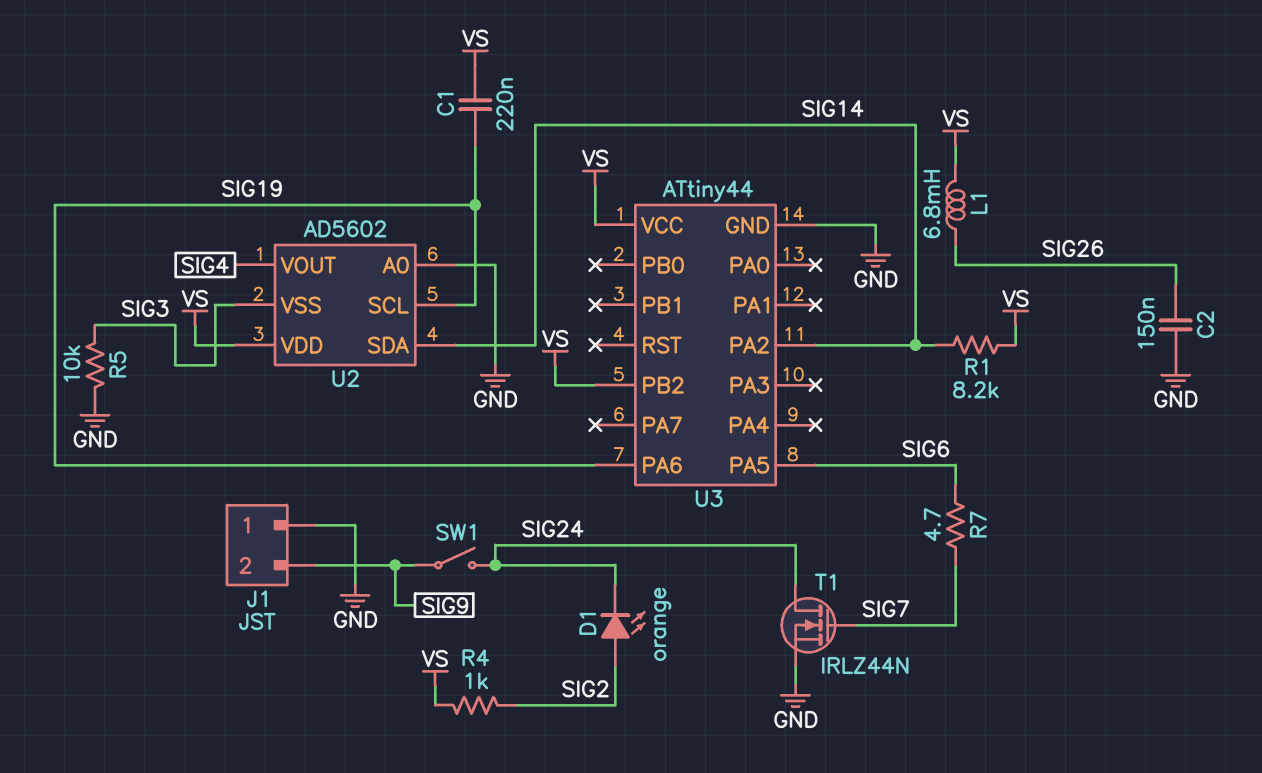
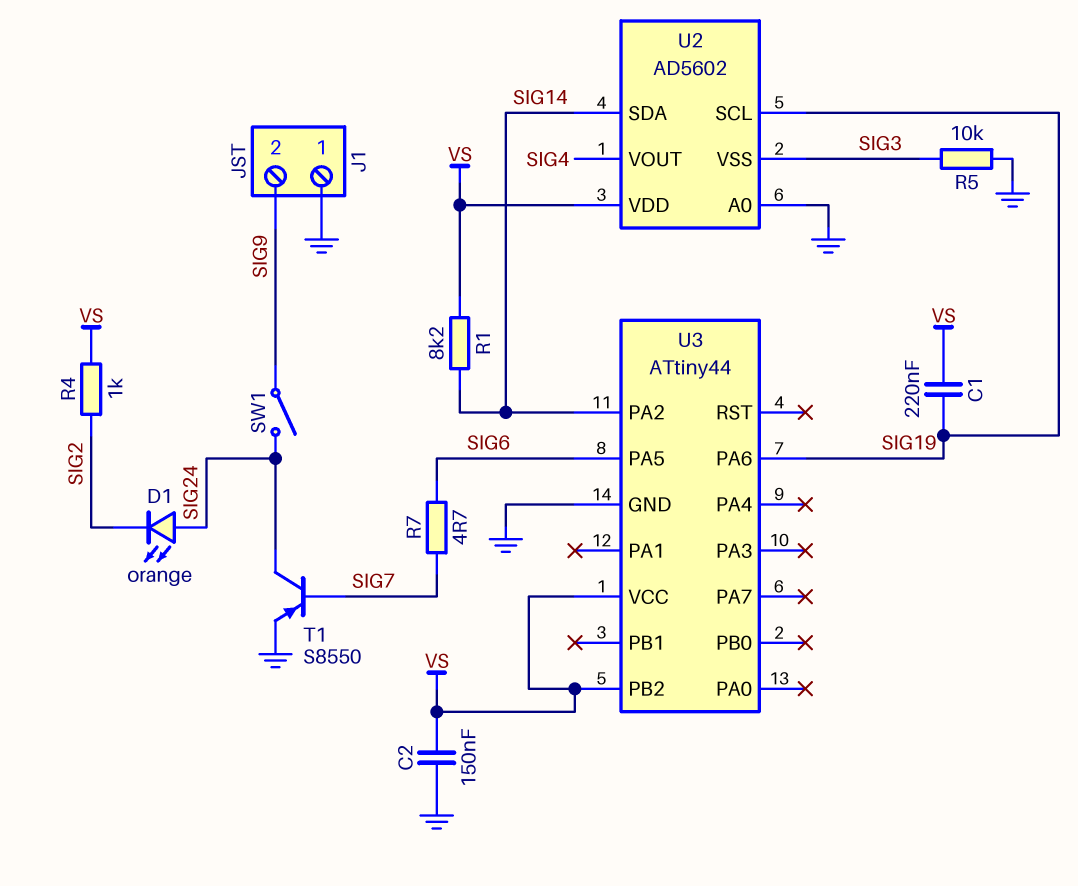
C2: 150nF (GND, SIG26) -> 150nF (GND, VS)
D1: LED orange (A SIG2, K SIG24) -> LED orange (A SIG24, K SIG2)
L1: 6.8mH (SIG26, VS) -> none
T1: NMOS IRLZ44N (G SIG7, D SIG24, S GND) -> PNP S8550 (B SIG7, C SIG24, E GND)

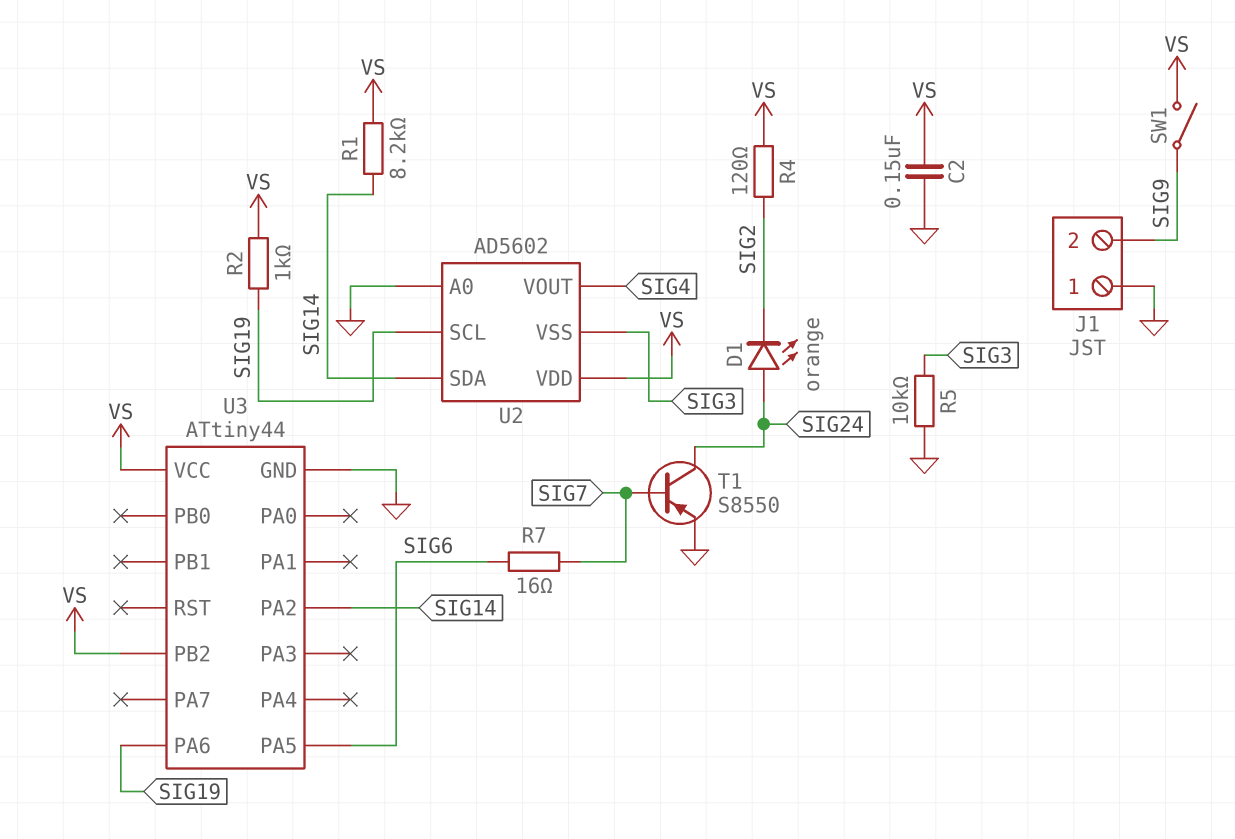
C1: 220nF (SIG19, VS) -> none
R2: none -> 1k (SIG19, VS)
R4: 1k (SIG2, VS) -> 120 (SIG2, VS)
R7: 4.7 (SIG6, SIG7) -> 16 (SIG6, SIG7)
SW1: switch (SIG9, SIG24) -> switch (SIG9, VS)

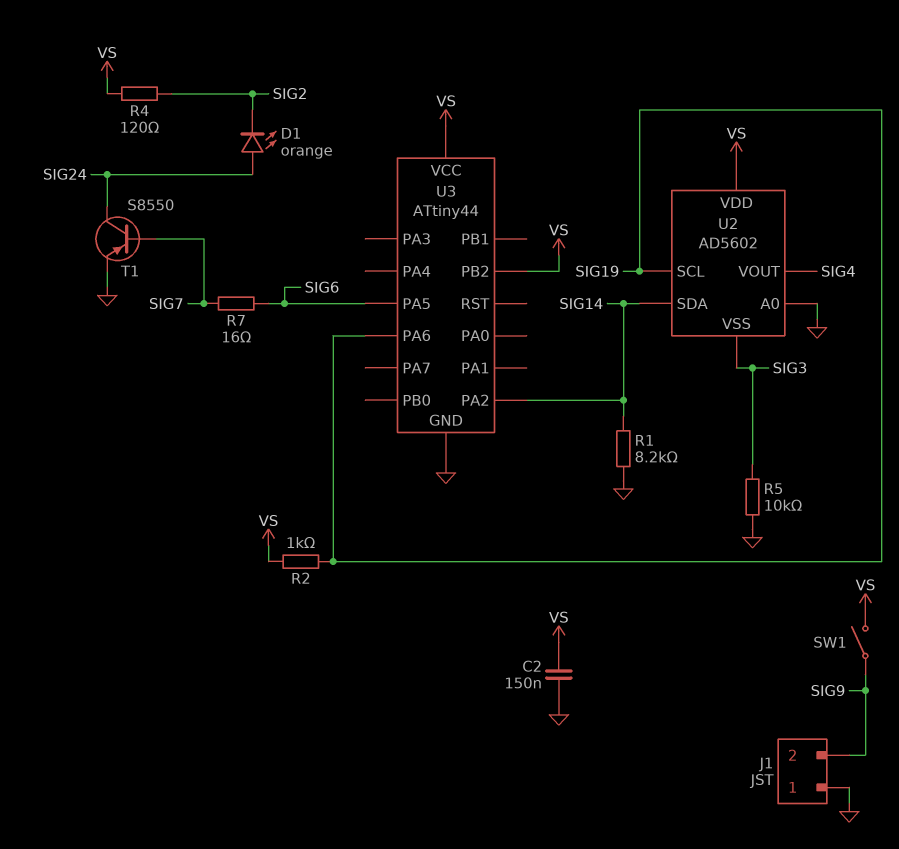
R1: 8.2k (SIG14, VS) -> 8.2k (GND, SIG14)

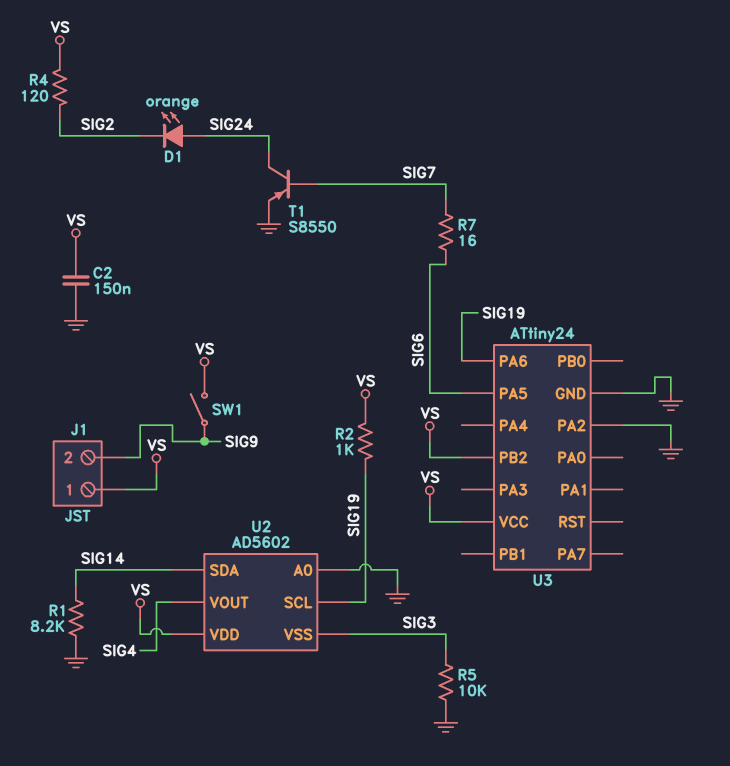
J1 pin 1: GND -> VS
U3: ATtiny44 -> ATtiny24
U3 pin PA2: SIG14 -> GND

